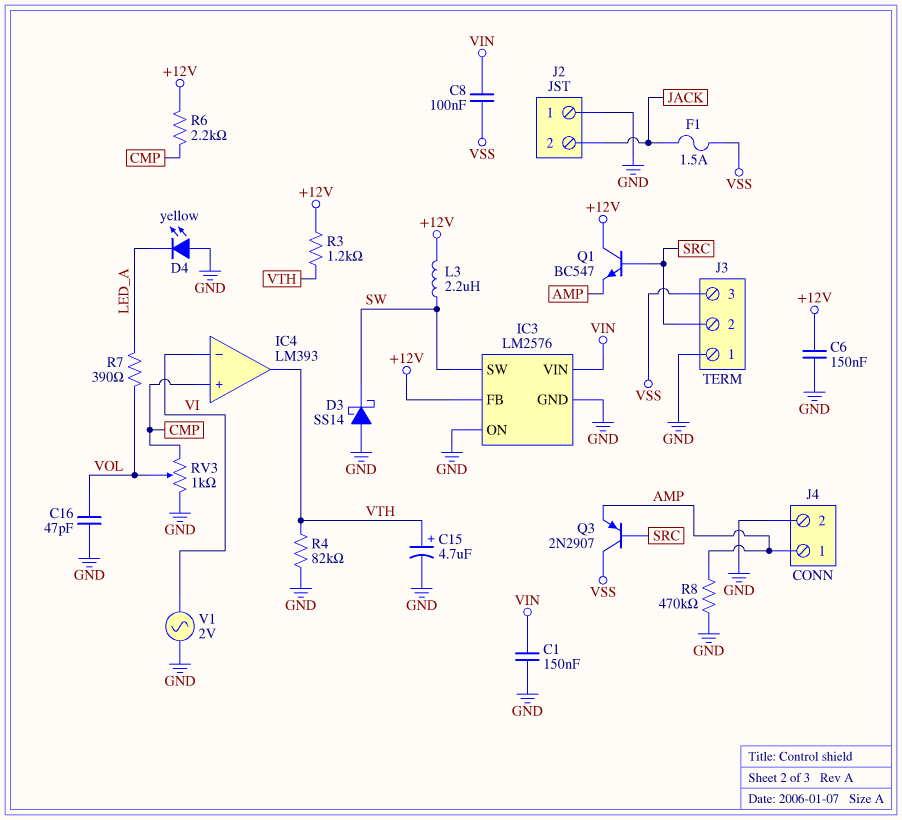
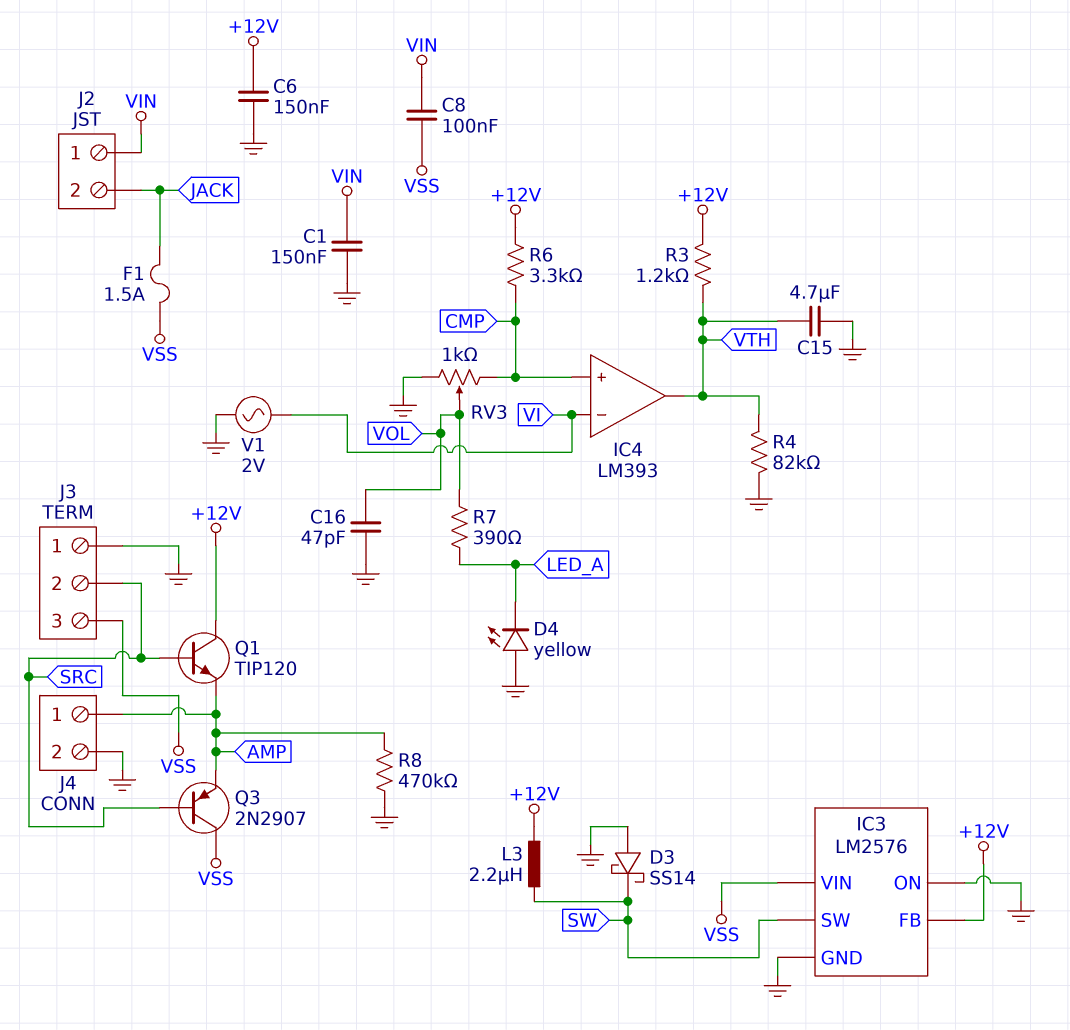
C15: 4.7uF (plus VTH, minus GND) -> 4.7uF (GND, VTH)
IC3 pin VIN: VIN -> VSS
J2 pin 1: GND -> VIN
Q1: NPN BC547 (B SRC, C +12V, E AMP) -> NPN TIP120 (B SRC, C +12V, E AMP)
R6: 2.2k (+12V, CMP) -> 3.3k (+12V, CMP)

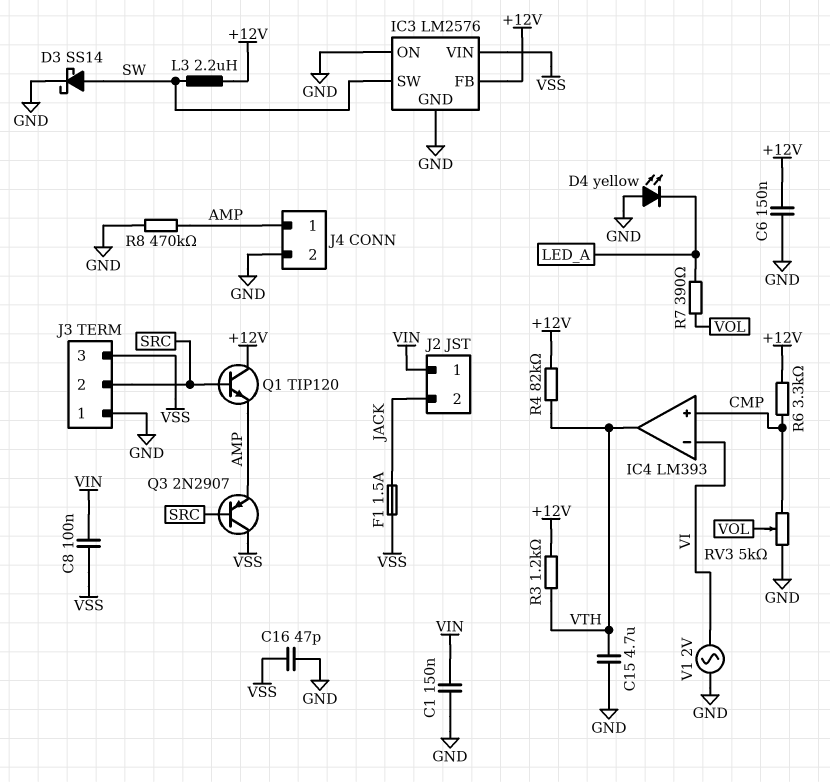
C16: 47pF (GND, VOL) -> 47pF (GND, VSS)
D3: schottky SS14 (A GND, K SW) -> schottky SS14 (A SW, K GND)
R4: 82k (GND, VTH) -> 82k (+12V, VTH)
RV3: 1k (CMP, GND, wiper VOL) -> 5k (CMP, GND, wiper VOL)

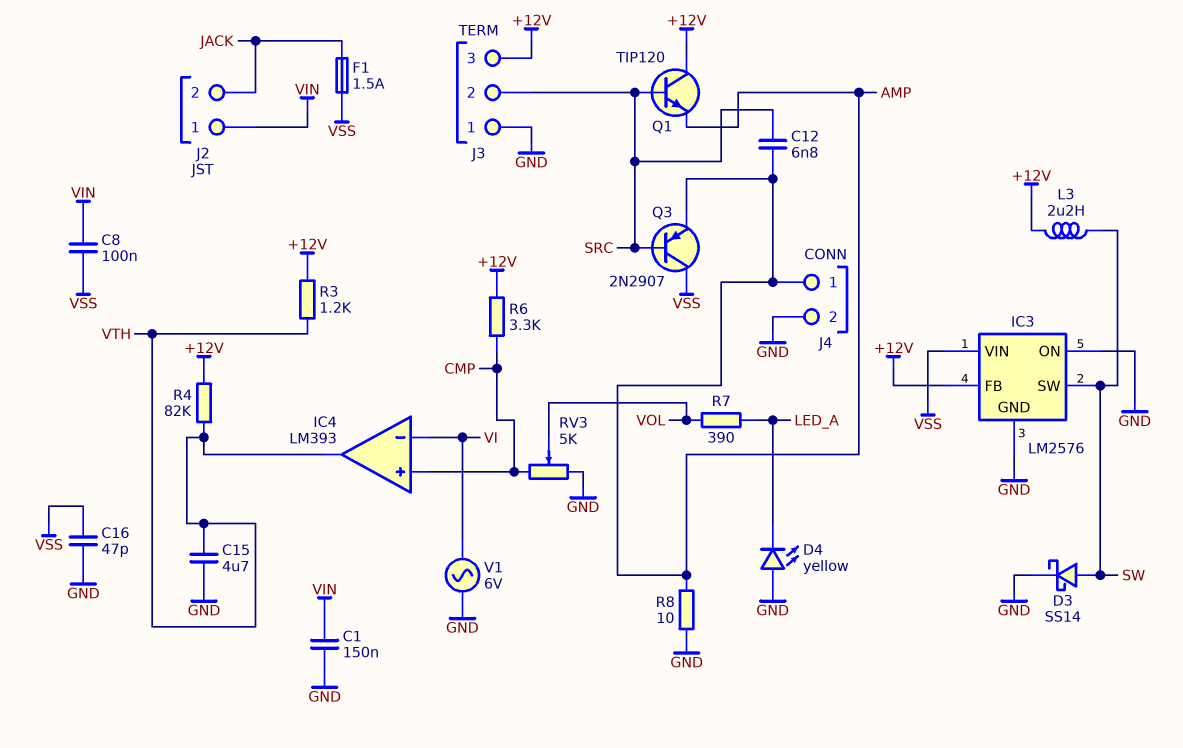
C6: 150nF (+12V, GND) -> none
C12: none -> 6.8nF (AMP, SRC)
J3 pin 3: VSS -> +12V
R8: 470k (AMP, GND) -> 10 (AMP, GND)
V1: AC 2V (GND, VI) -> AC 6V (GND, VI)

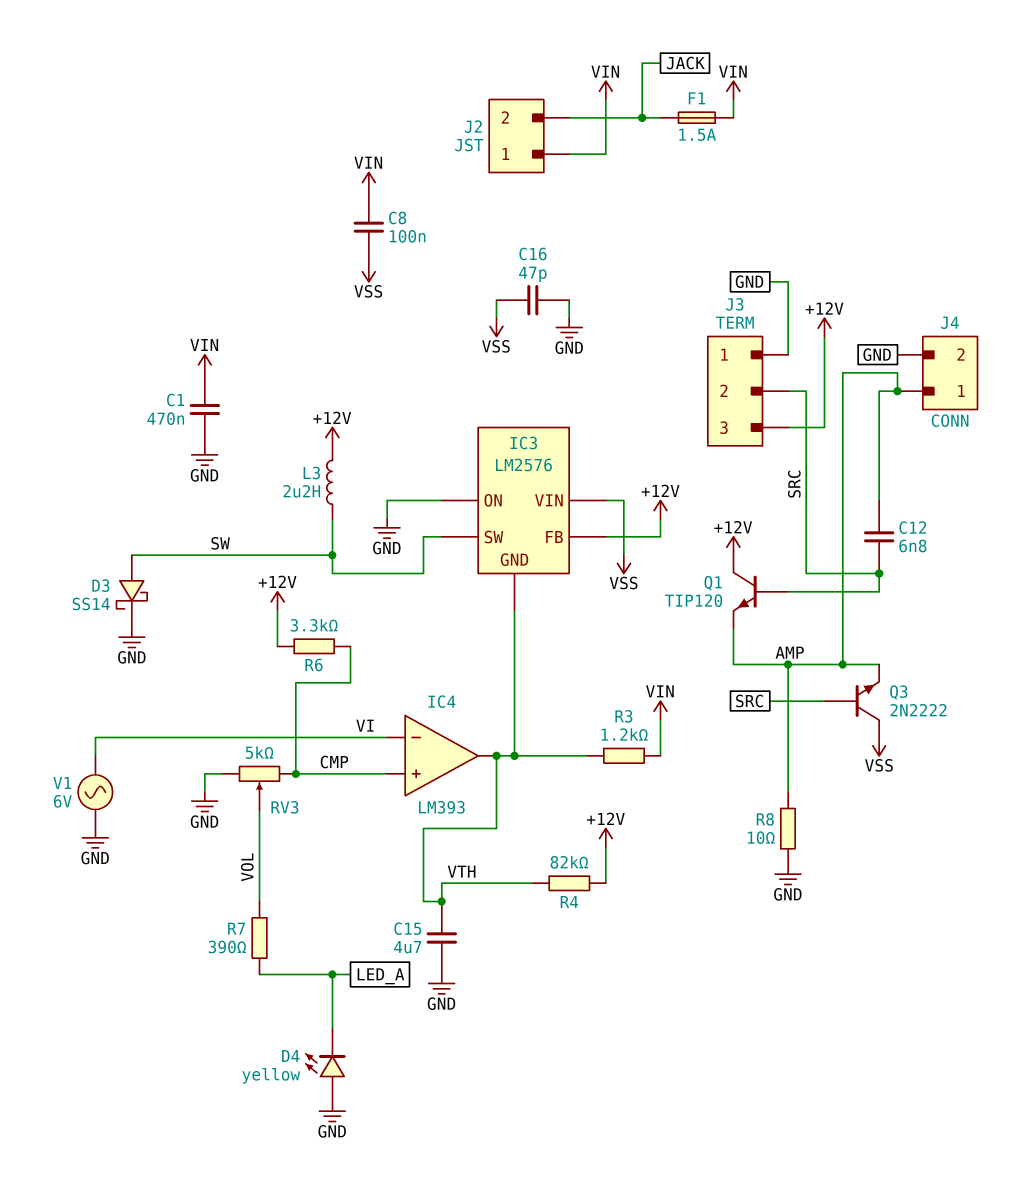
C1: 150nF (GND, VIN) -> 470nF (GND, VIN)
F1: 1.5A (JACK, VSS) -> 1.5A (JACK, VIN)
IC3 pin GND: GND -> VTH
Q3: PNP 2N2907 (B SRC, C VSS, E AMP) -> NPN 2N2222 (B SRC, C VSS, E AMP)
R3: 1.2k (+12V, VTH) -> 1.2k (VIN, VTH)

